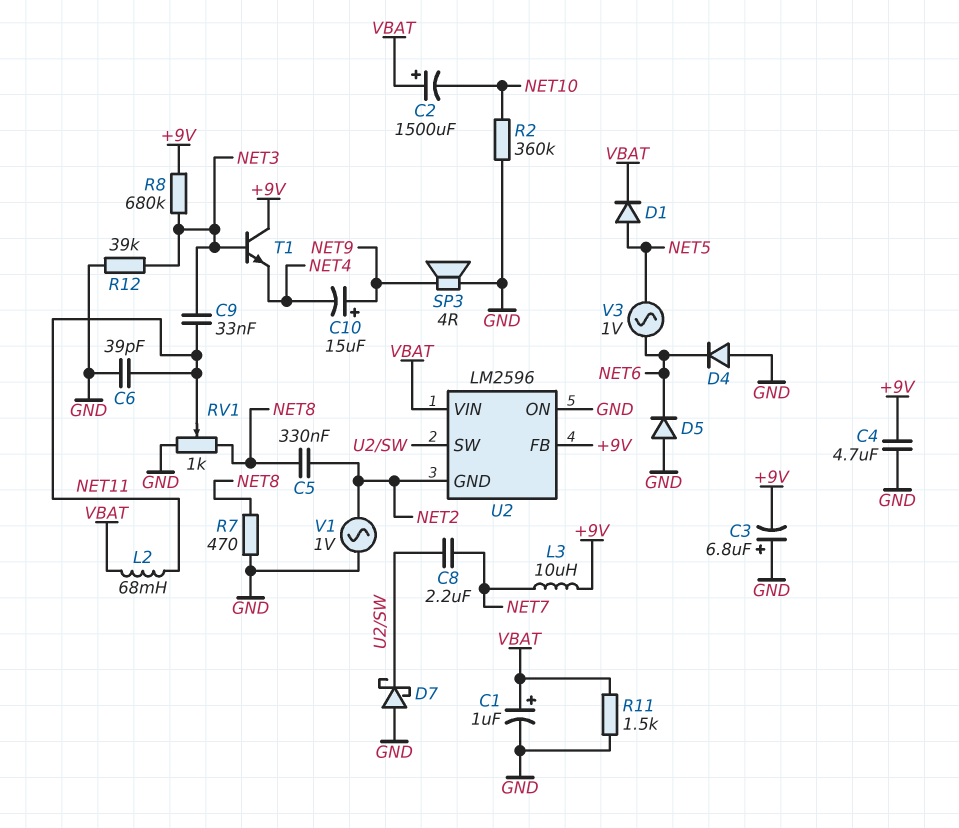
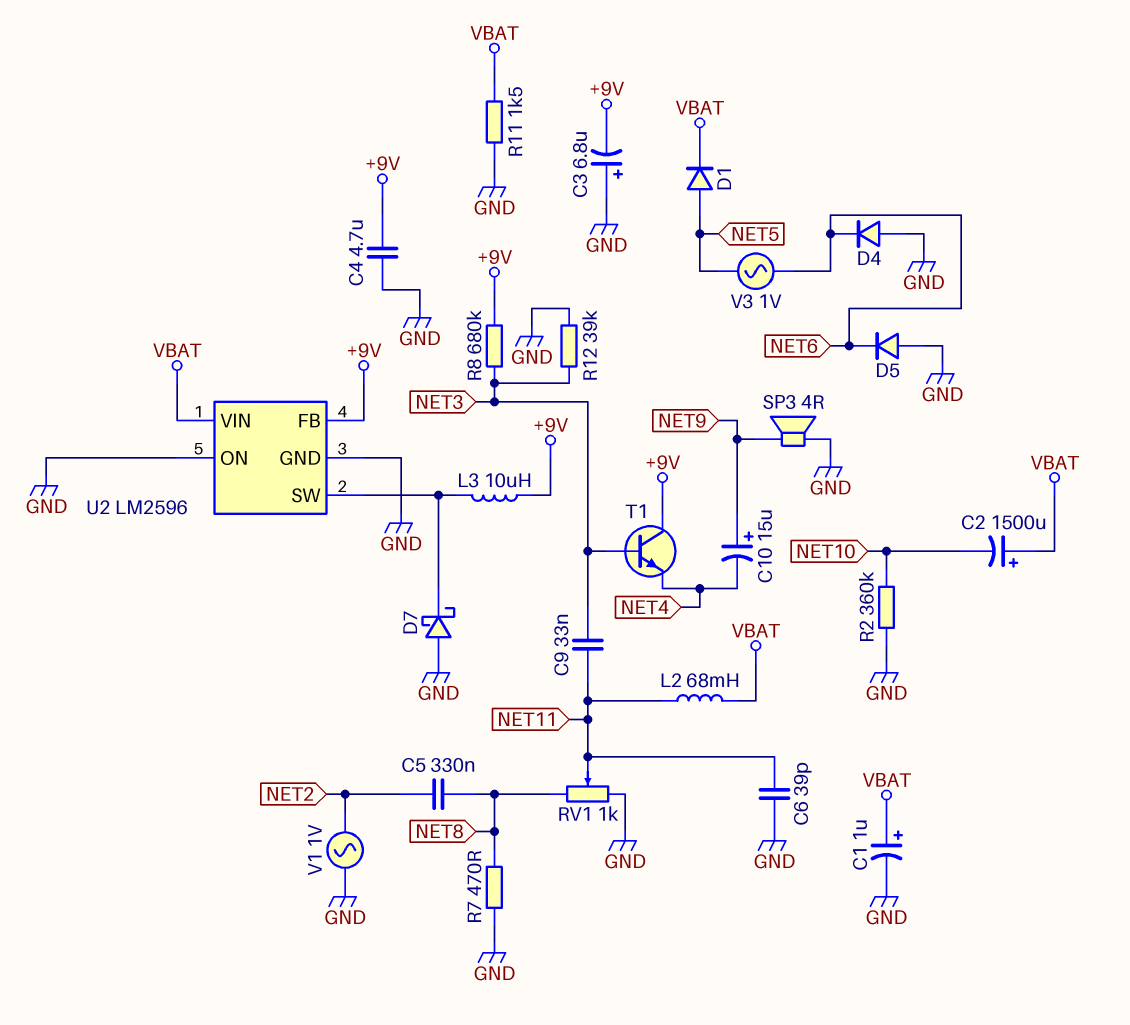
C8: 2.2uF (NET7, U2/SW) -> none
L3: 10uH (+9V, NET7) -> 10uH (+9V, U2/SW)
U2 pin GND: NET2 -> GND

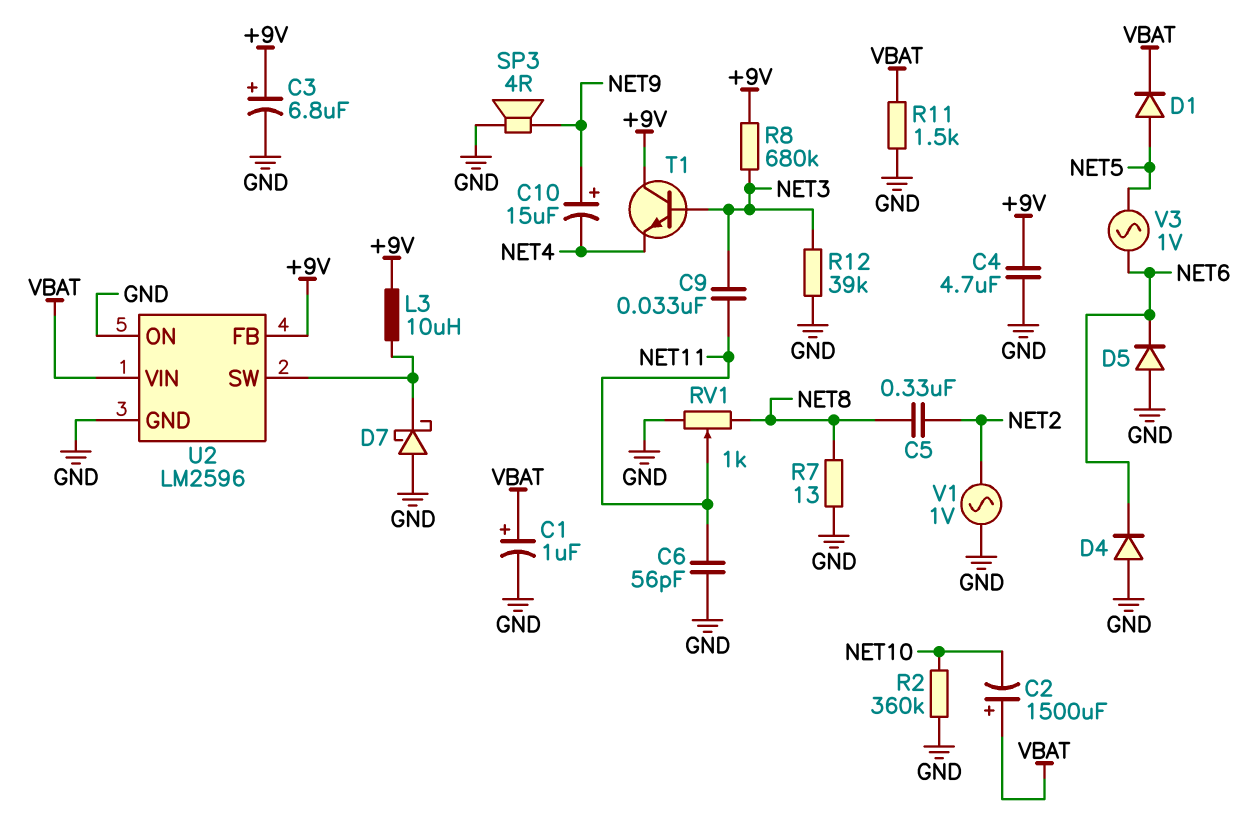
C3: 6.8uF (plus GND, minus +9V) -> 6.8uF (plus +9V, minus GND)
C6: 39pF (GND, NET11) -> 56pF (GND, NET11)
L2: 68mH (NET11, VBAT) -> none
R7: 470 (GND, NET8) -> 13 (GND, NET8)

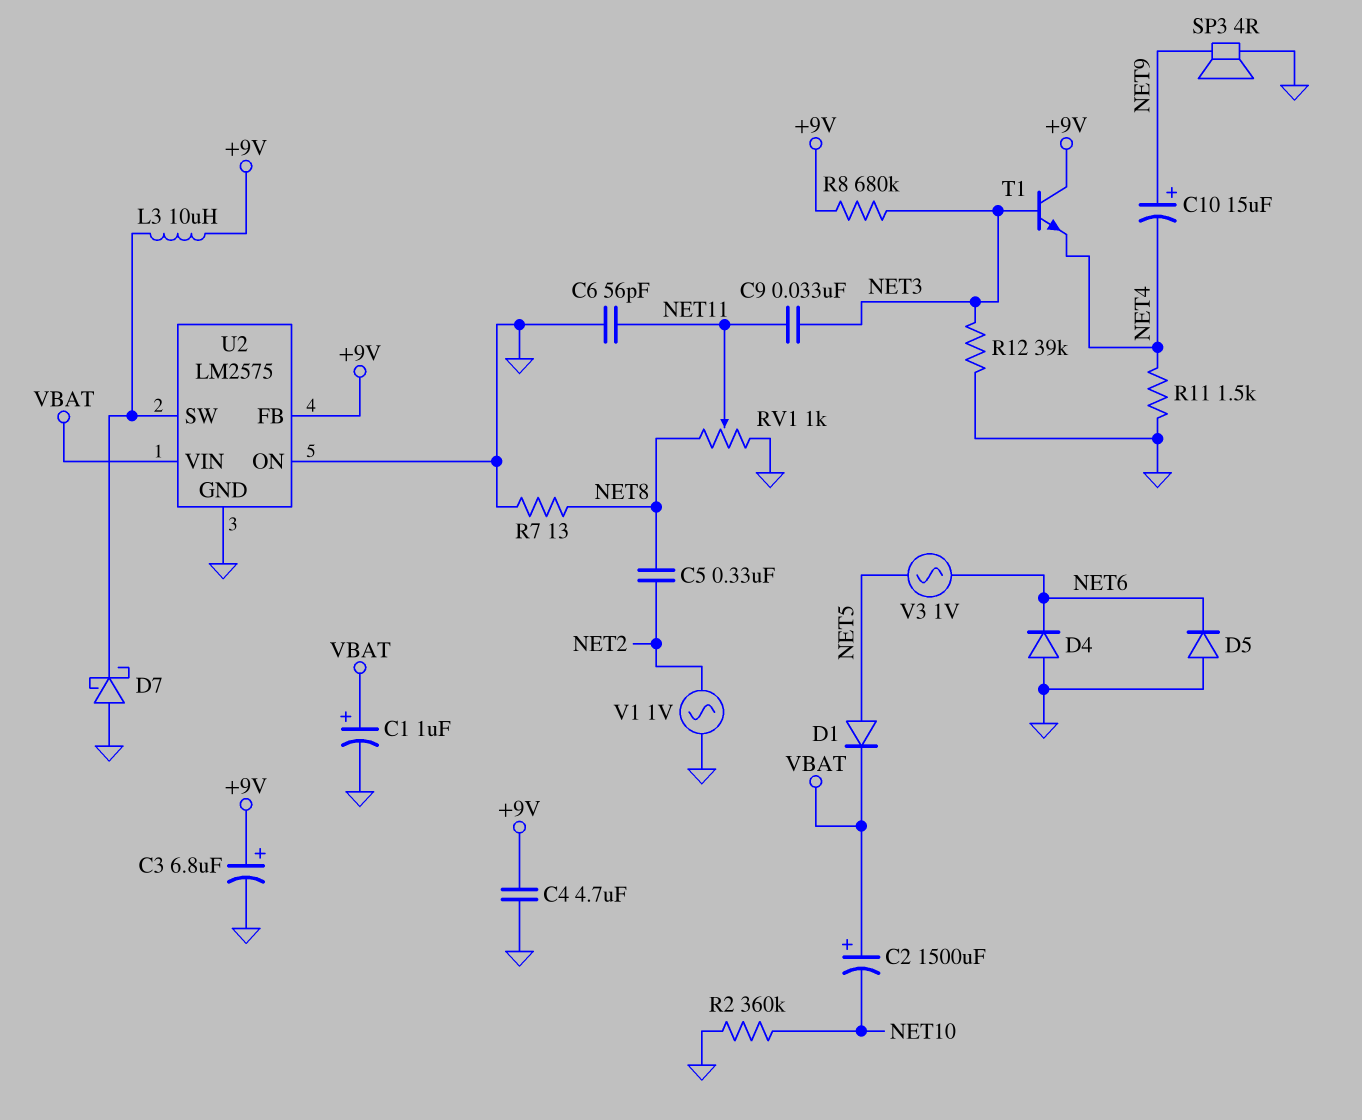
R11: 1.5k (GND, VBAT) -> 1.5k (GND, NET4)
U2: LM2596 -> LM2575

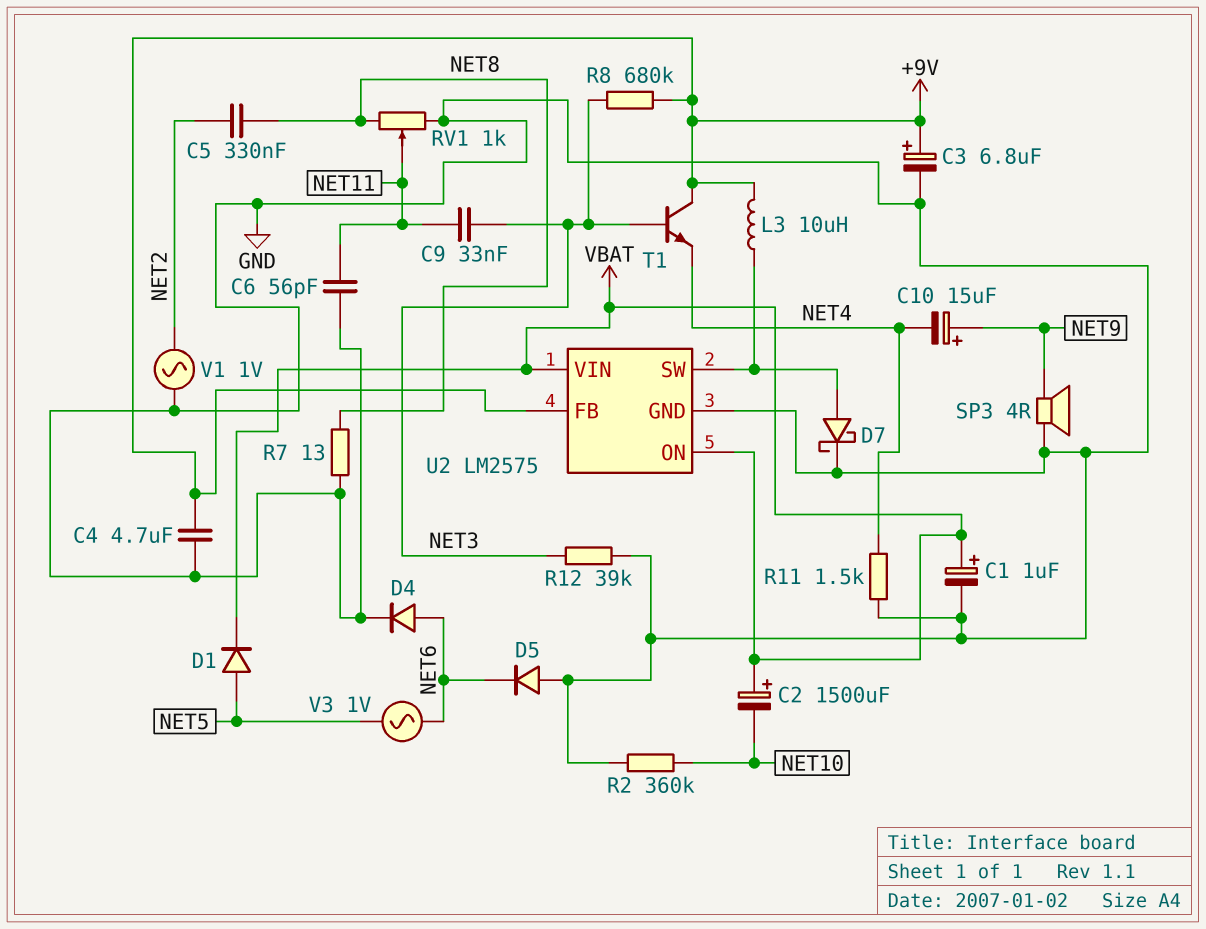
D4: diode (A GND, K NET6) -> diode (A NET6, K GND)
D7: schottky (A GND, K U2/SW) -> schottky (A U2/SW, K GND)
U2 pin ON: GND -> VBAT

